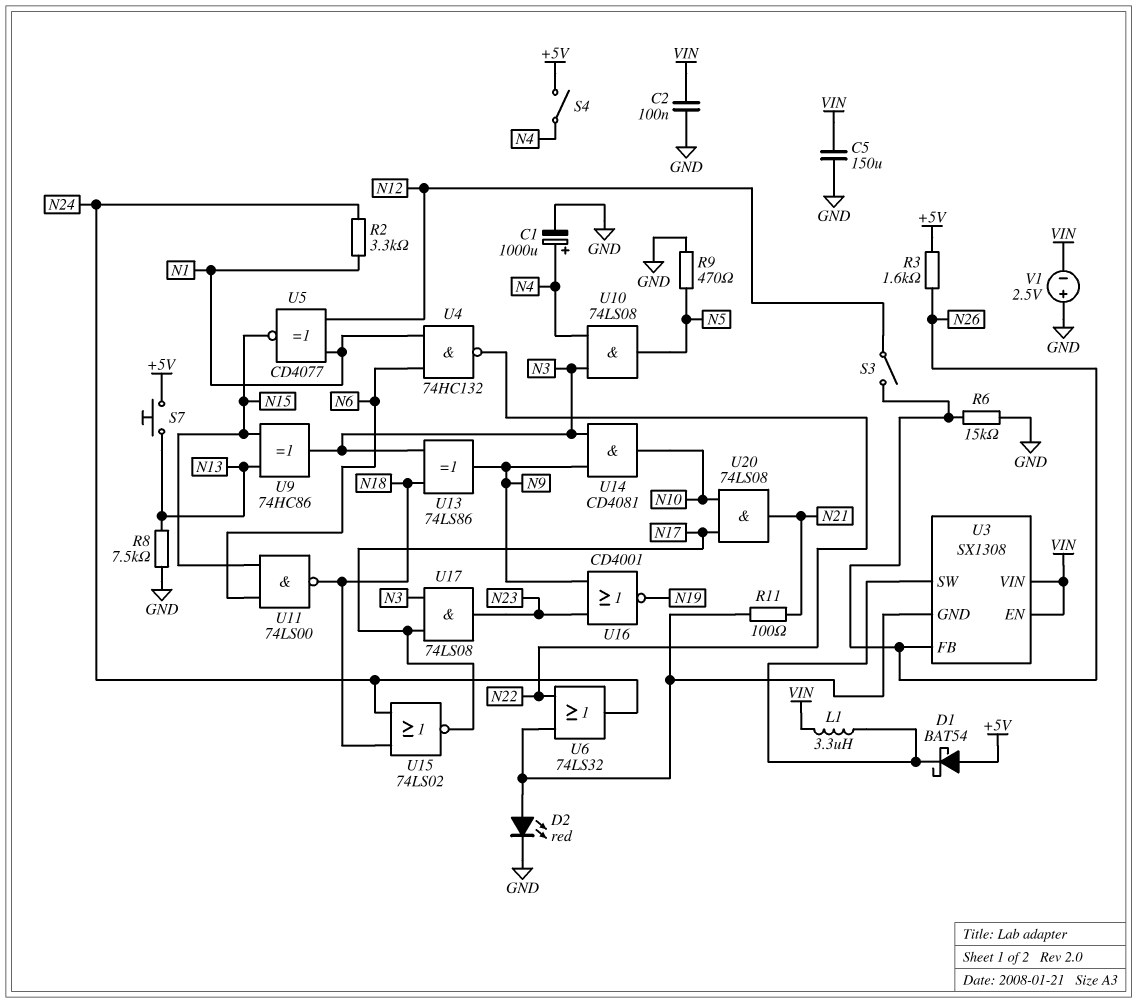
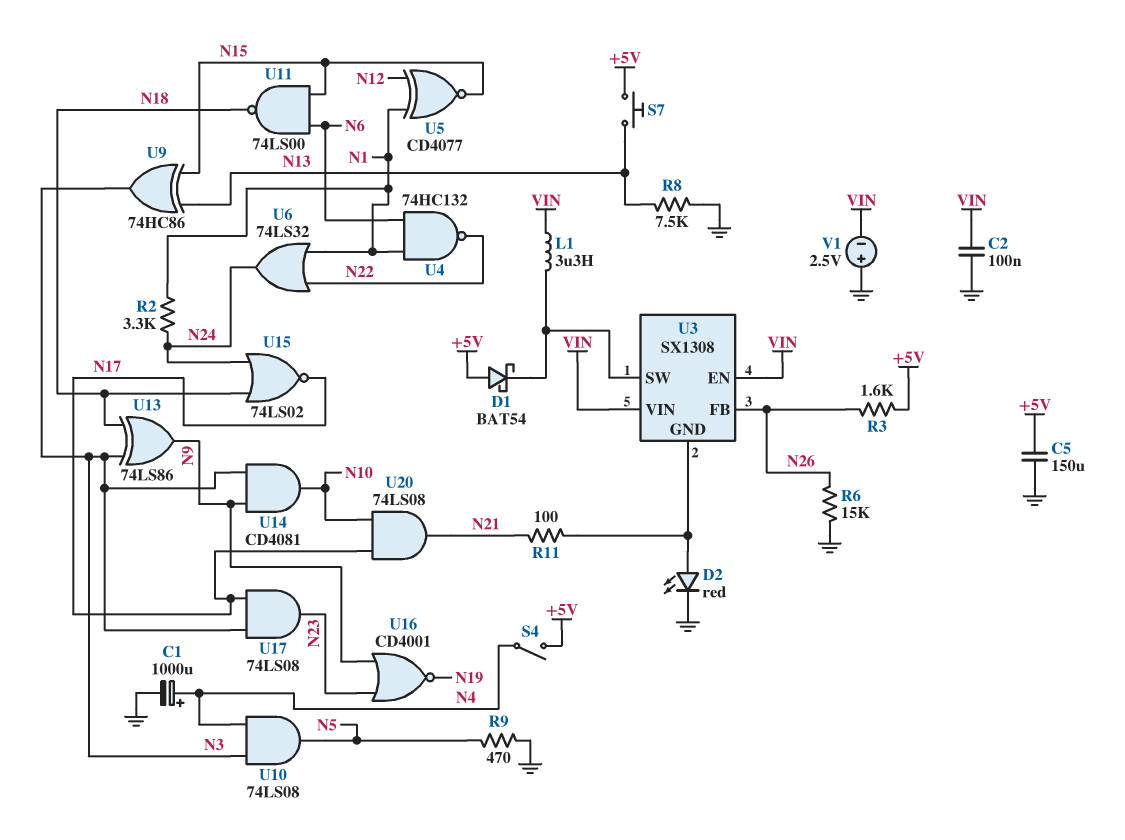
C5: 150uF (GND, VIN) -> 150uF (+5V, GND)
S3: switch (N12, N26) -> none
U6: OR 74LS32 (in N22, in U3/GND, out N24) -> OR 74LS32 (in N1, in N22, out N24)

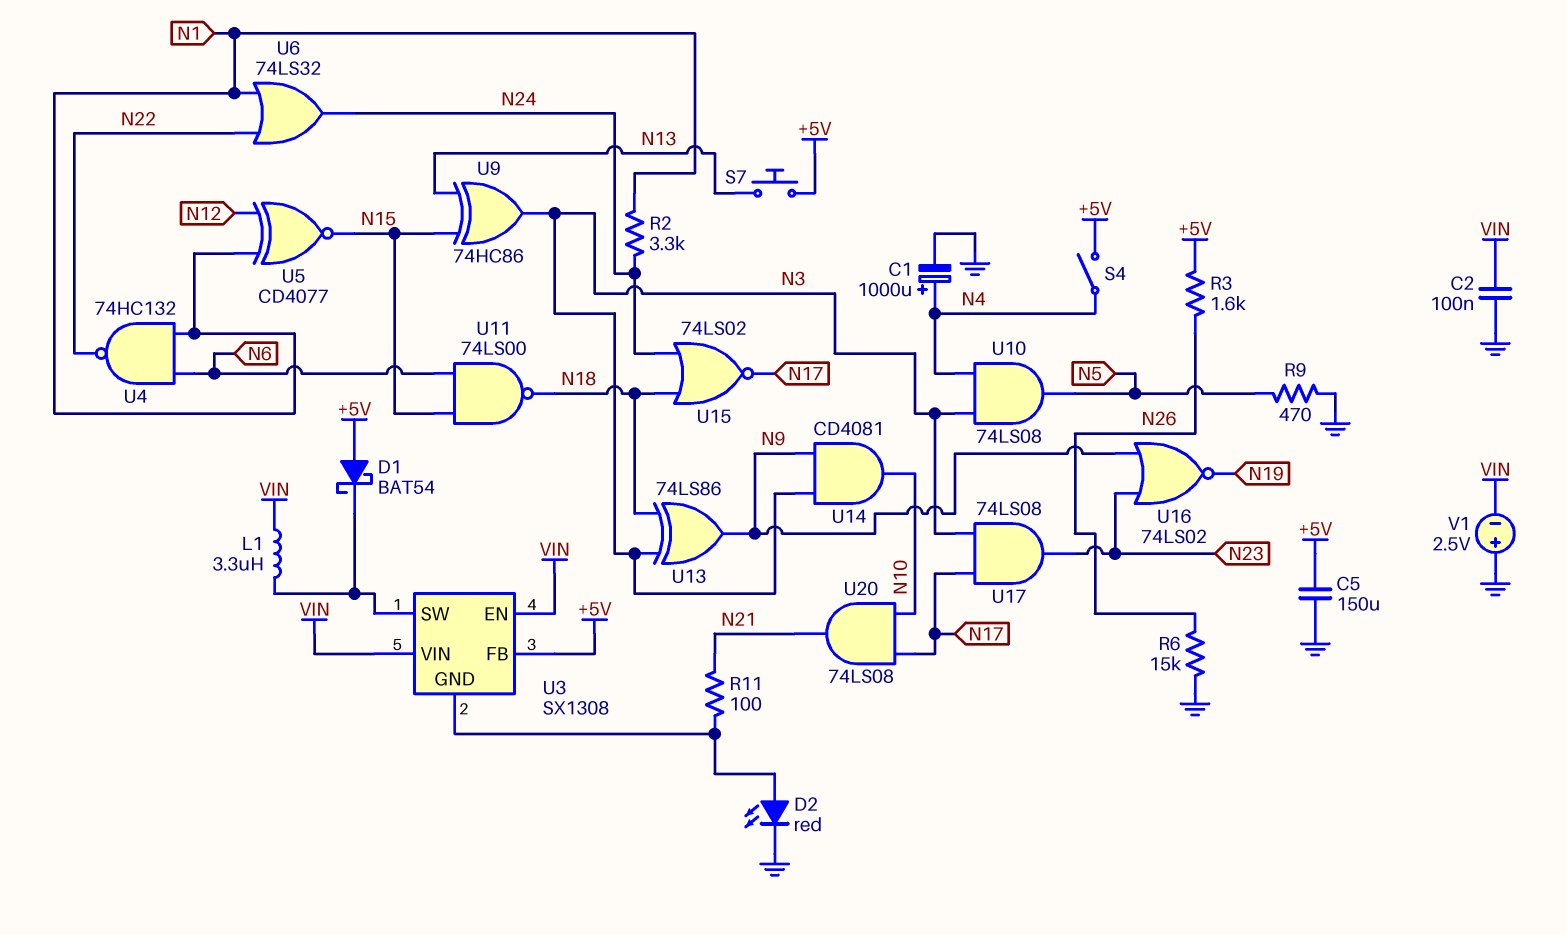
R8: 7.5k (GND, N13) -> none
U3 pin FB: N26 -> +5V
U16: NOR CD4001 (in N9, in N23, out N19) -> NOR 74LS02 (in N9, in N23, out N19)

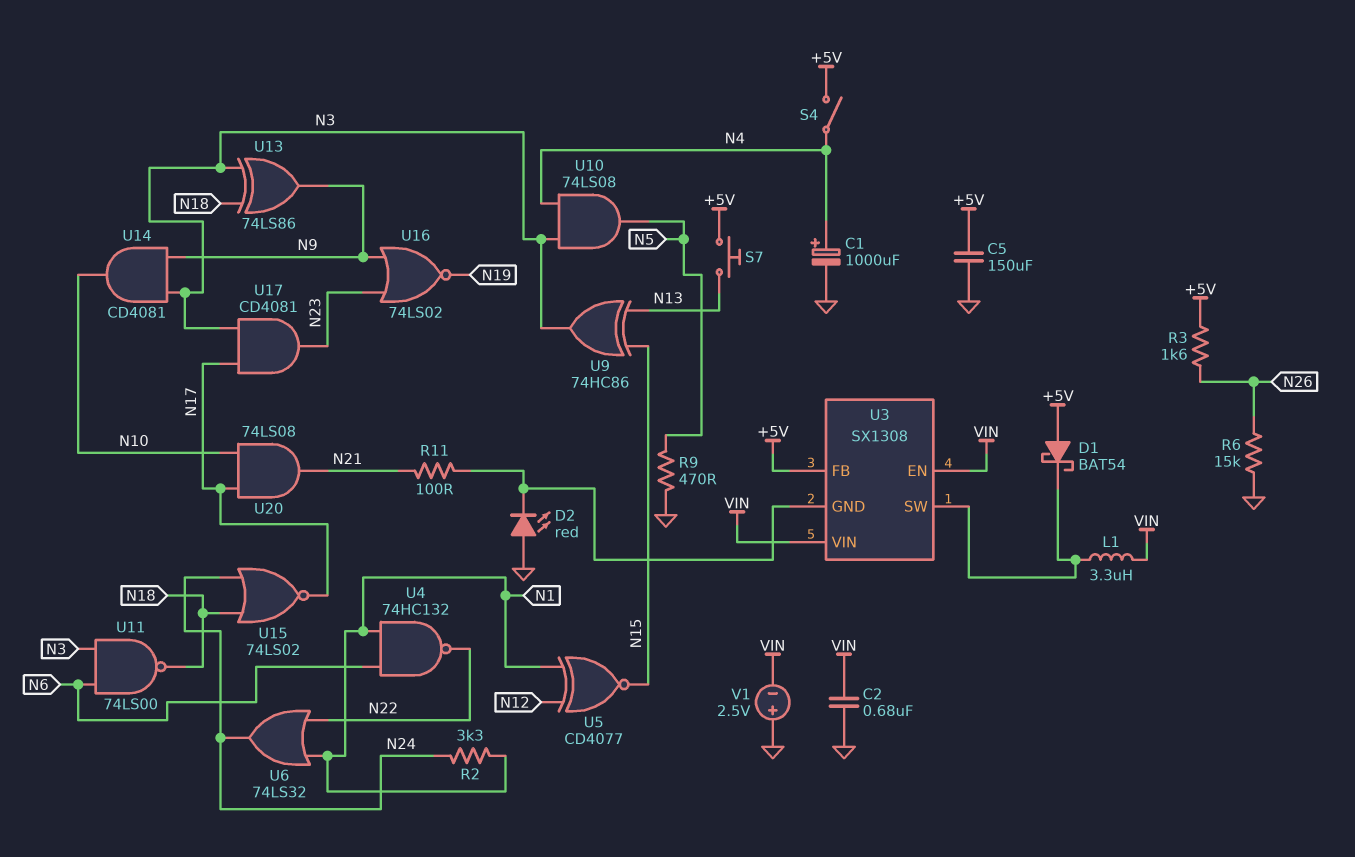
C2: 100nF (GND, VIN) -> 680nF (GND, VIN)
D2: LED red (A U3/GND, K GND) -> LED red (A GND, K U3/GND)
U11: NAND 74LS00 (in N6, in N15, out N18) -> NAND 74LS00 (in N3, in N6, out N18)
U17: AND 74LS08 (in N3, in N17, out N23) -> AND CD4081 (in N3, in N17, out N23)

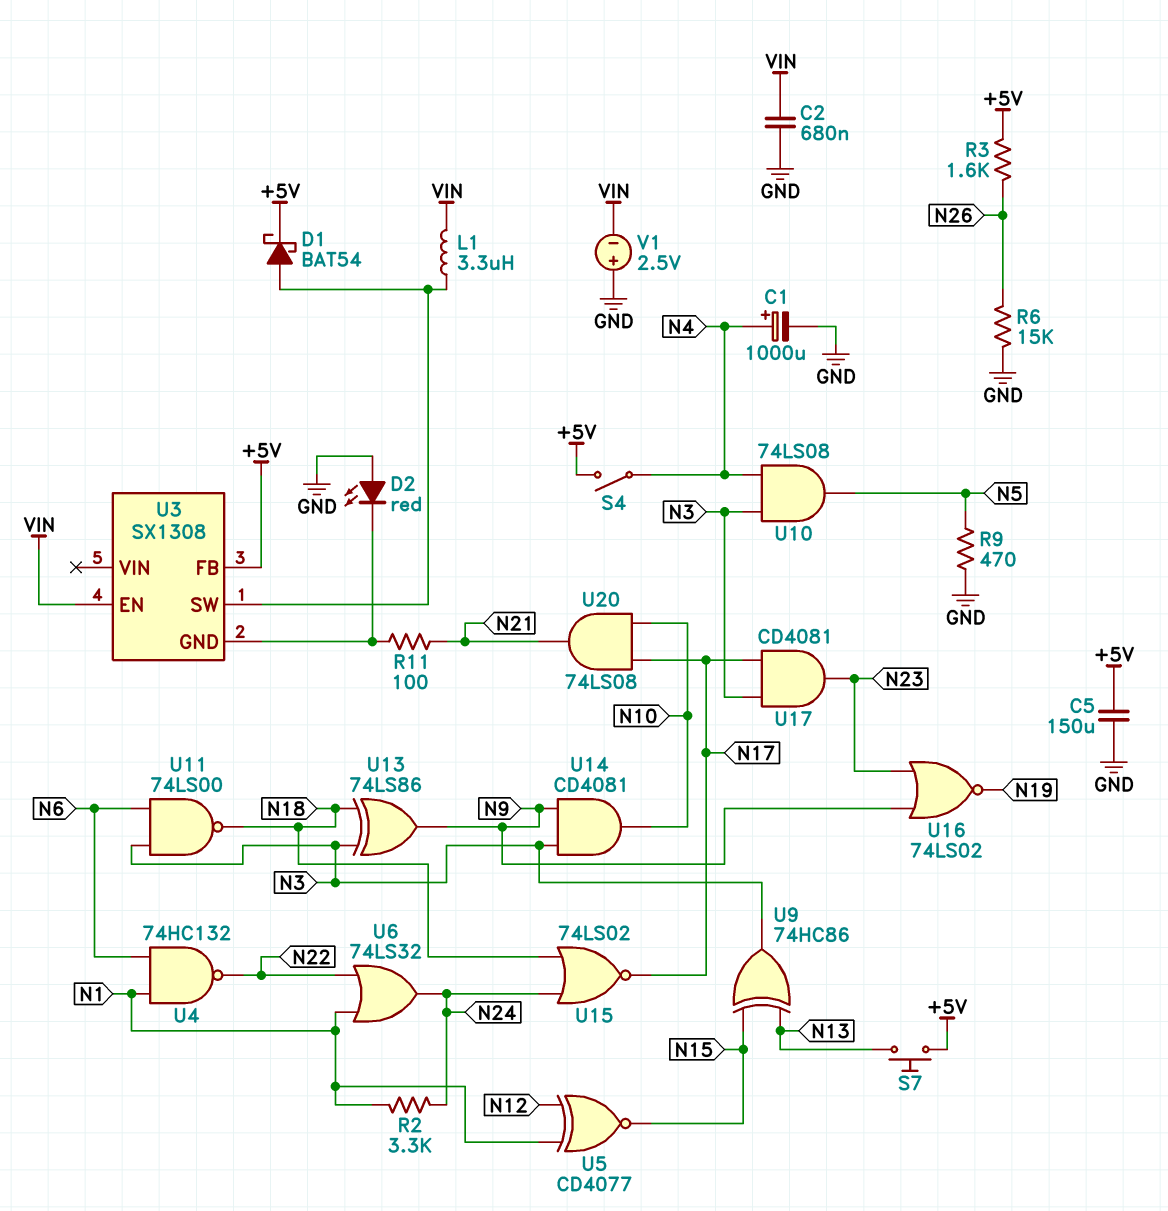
D1: schottky BAT54 (A +5V, K U3/SW) -> schottky BAT54 (A U3/SW, K +5V)
U3 pin VIN: VIN -> none

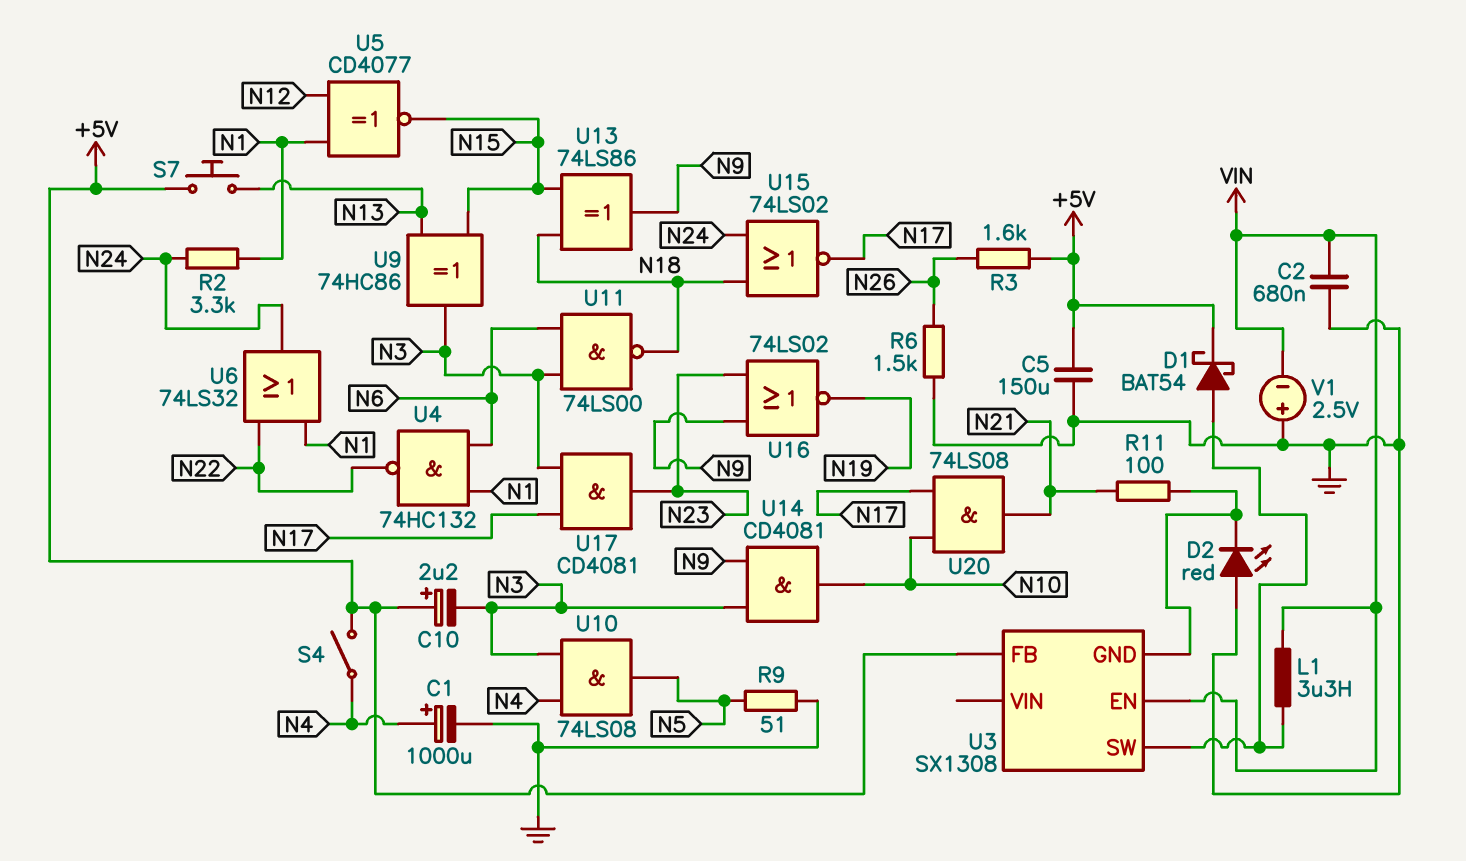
C10: none -> 2.2uF (plus +5V, minus N3)
R6: 15k (GND, N26) -> 1.5k (GND, N26)
R9: 470 (GND, N5) -> 51 (GND, N5)
U13: XOR 74LS86 (in N3, in N18, out N9) -> XOR 74LS86 (in N15, in N18, out N9)

